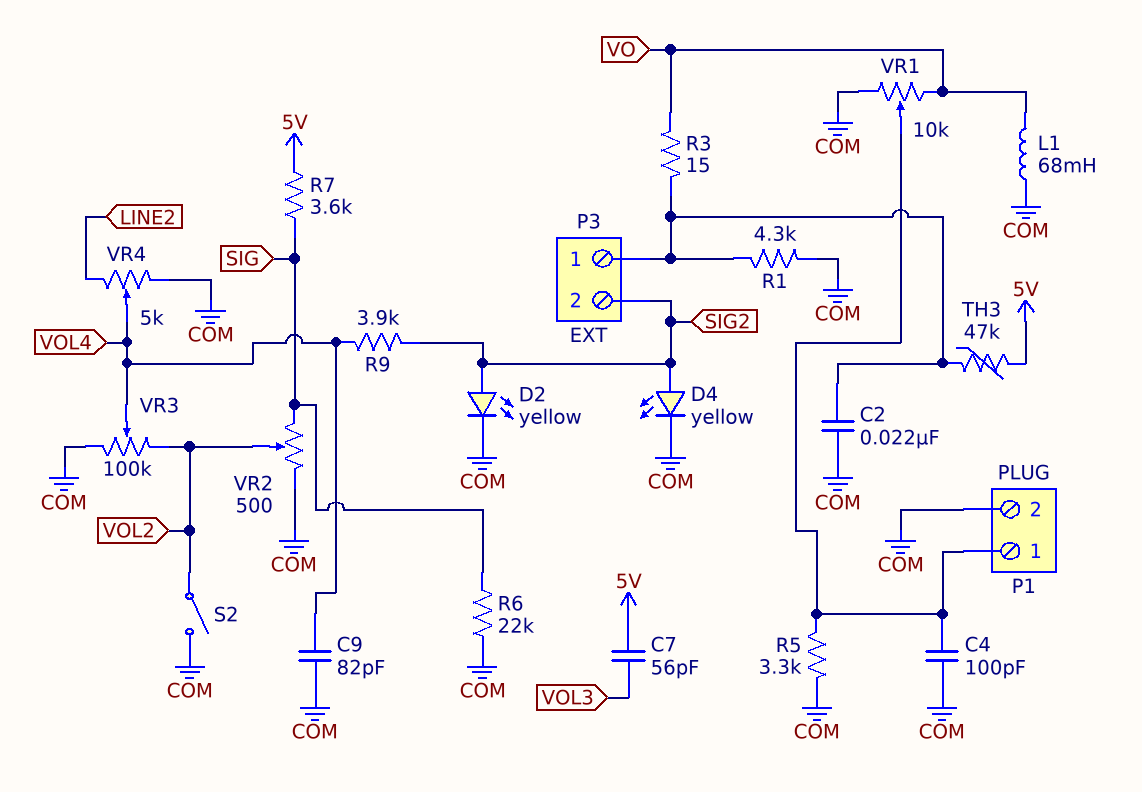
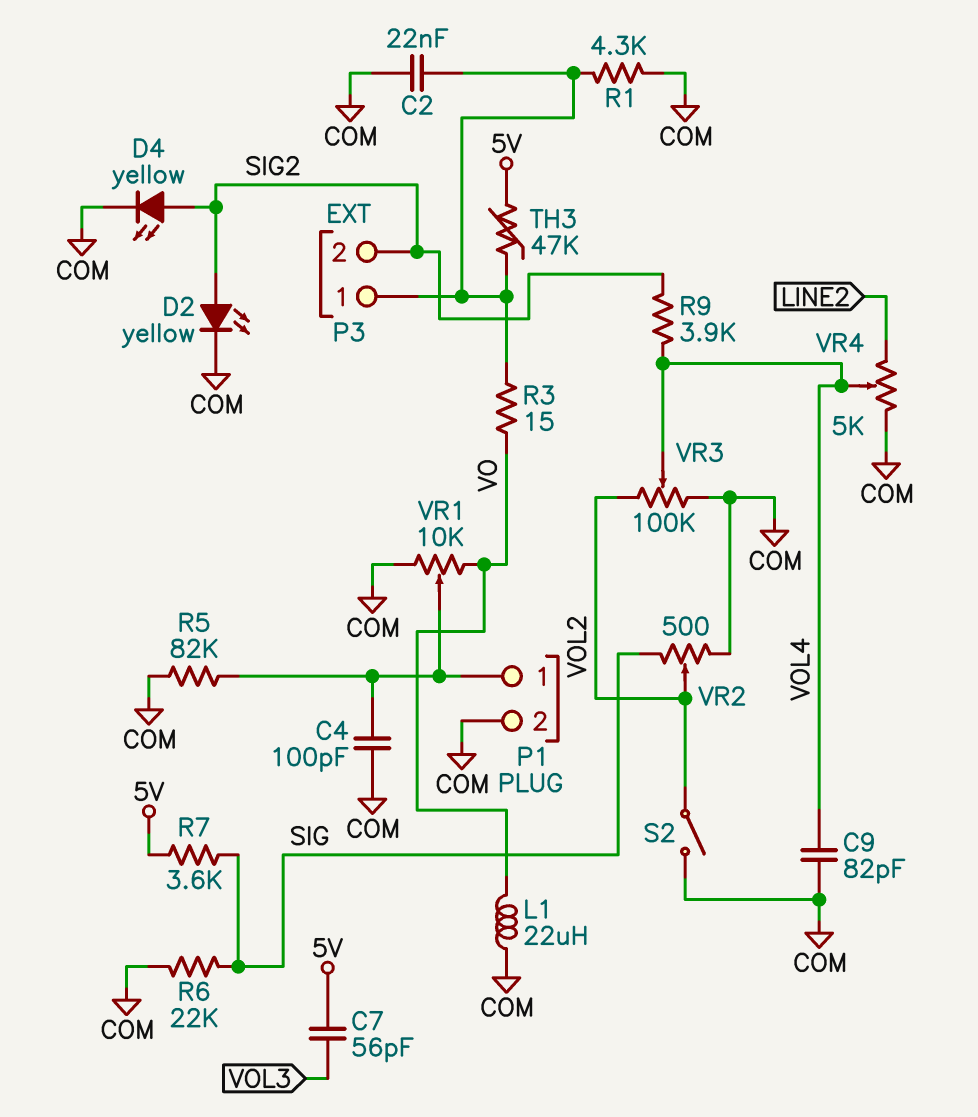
L1: 68mH (COM, VO) -> 22uH (COM, VO)
R5: 3.3k (COM, P1/1) -> 82k (COM, P1/1)

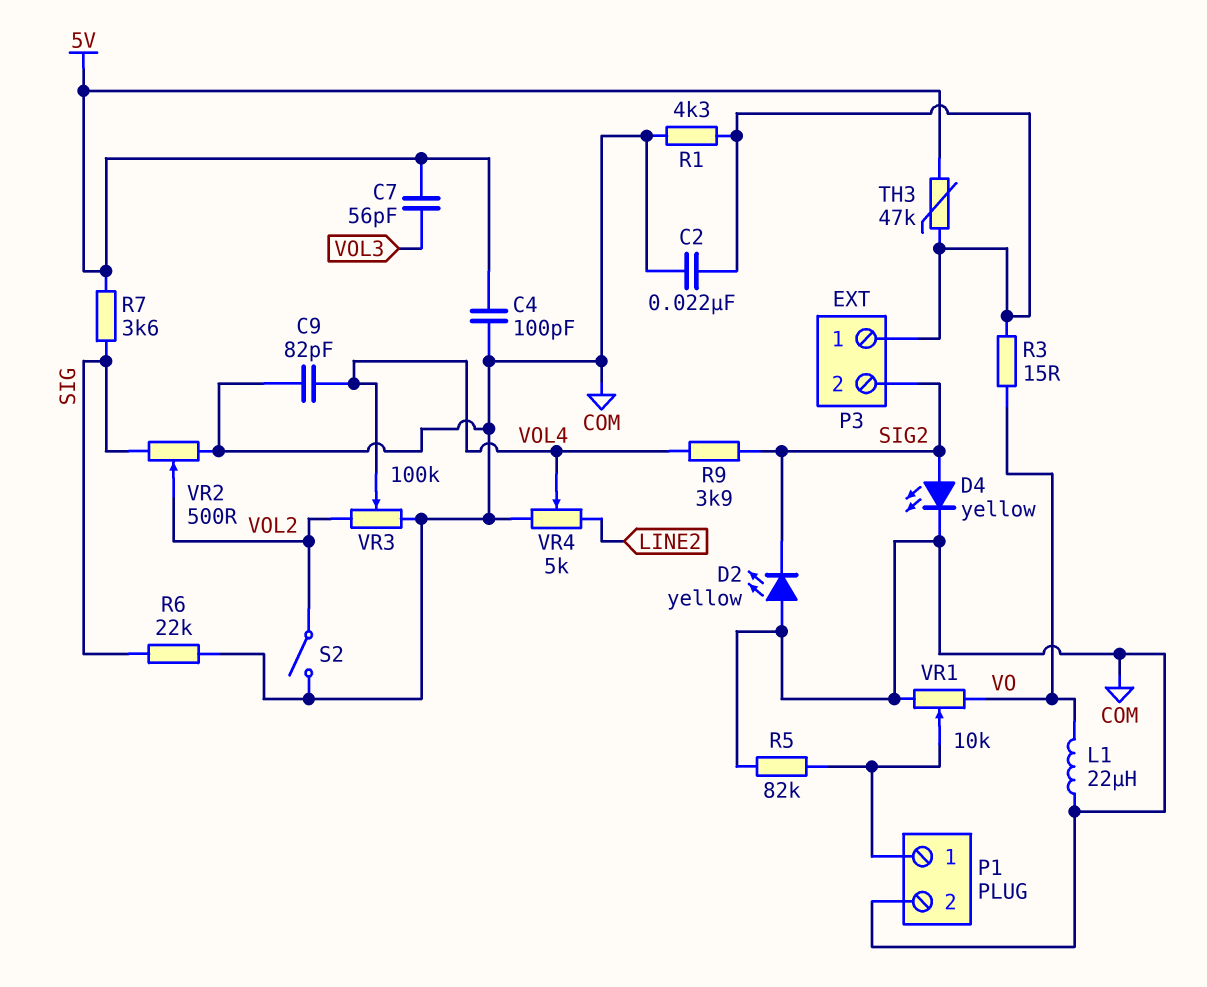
C4: 100pF (COM, P1/1) -> 100pF (5V, COM)
D2: LED yellow (A SIG2, K COM) -> LED yellow (A COM, K SIG2)

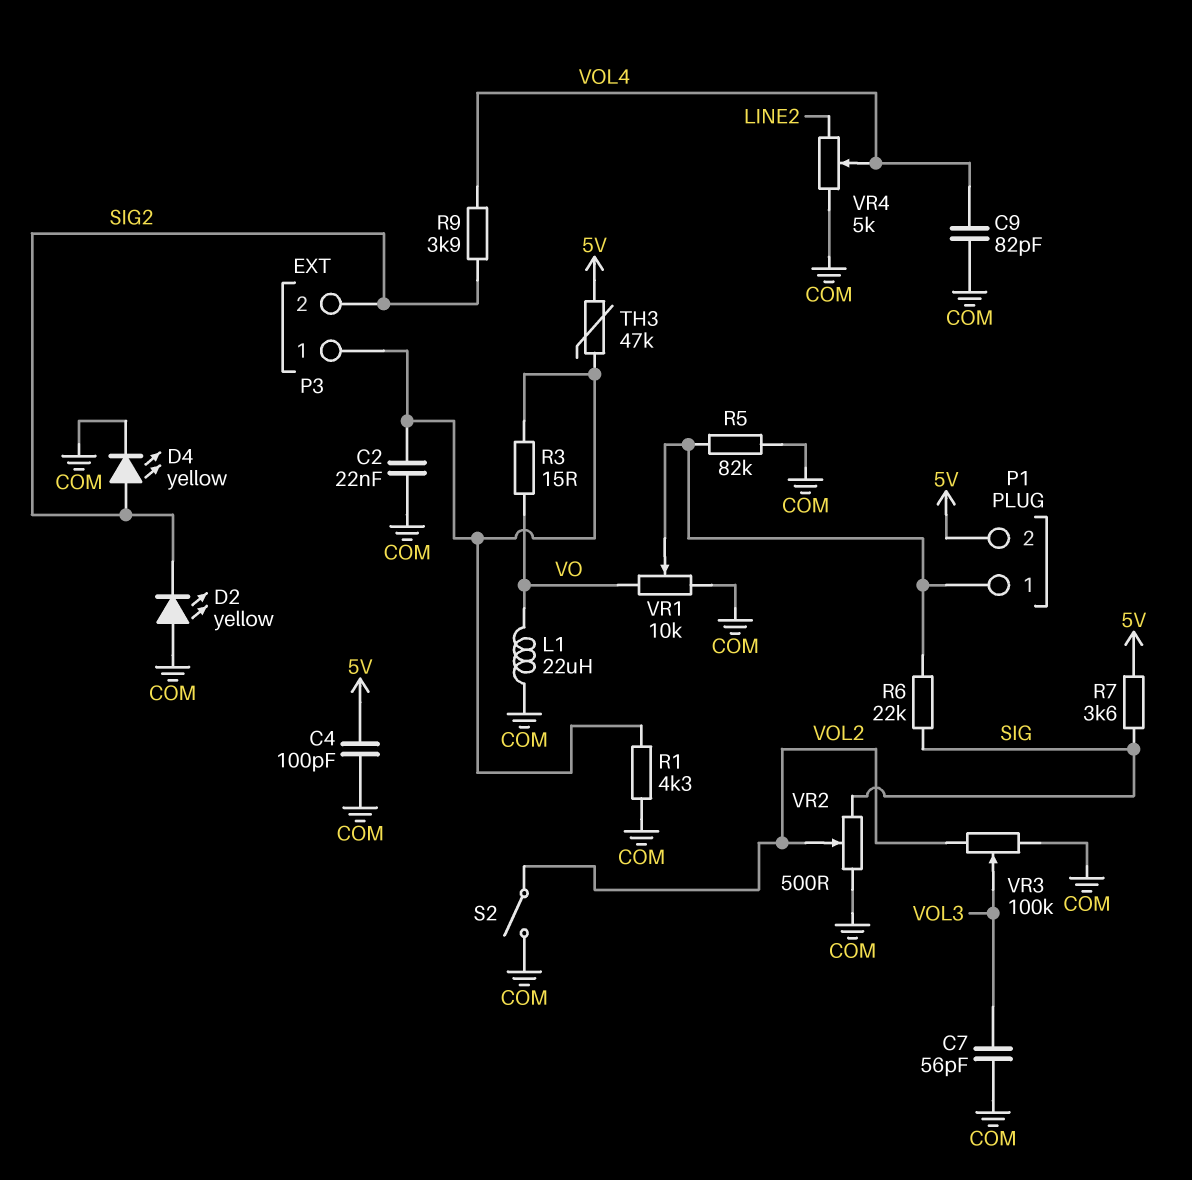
C7: 56pF (5V, VOL3) -> 56pF (COM, VOL3)
P1 pin 2: COM -> 5V
R6: 22k (COM, SIG) -> 22k (P1/1, SIG)
VR3: 100k (COM, VOL2, wiper VOL4) -> 100k (COM, VOL2, wiper VOL3)

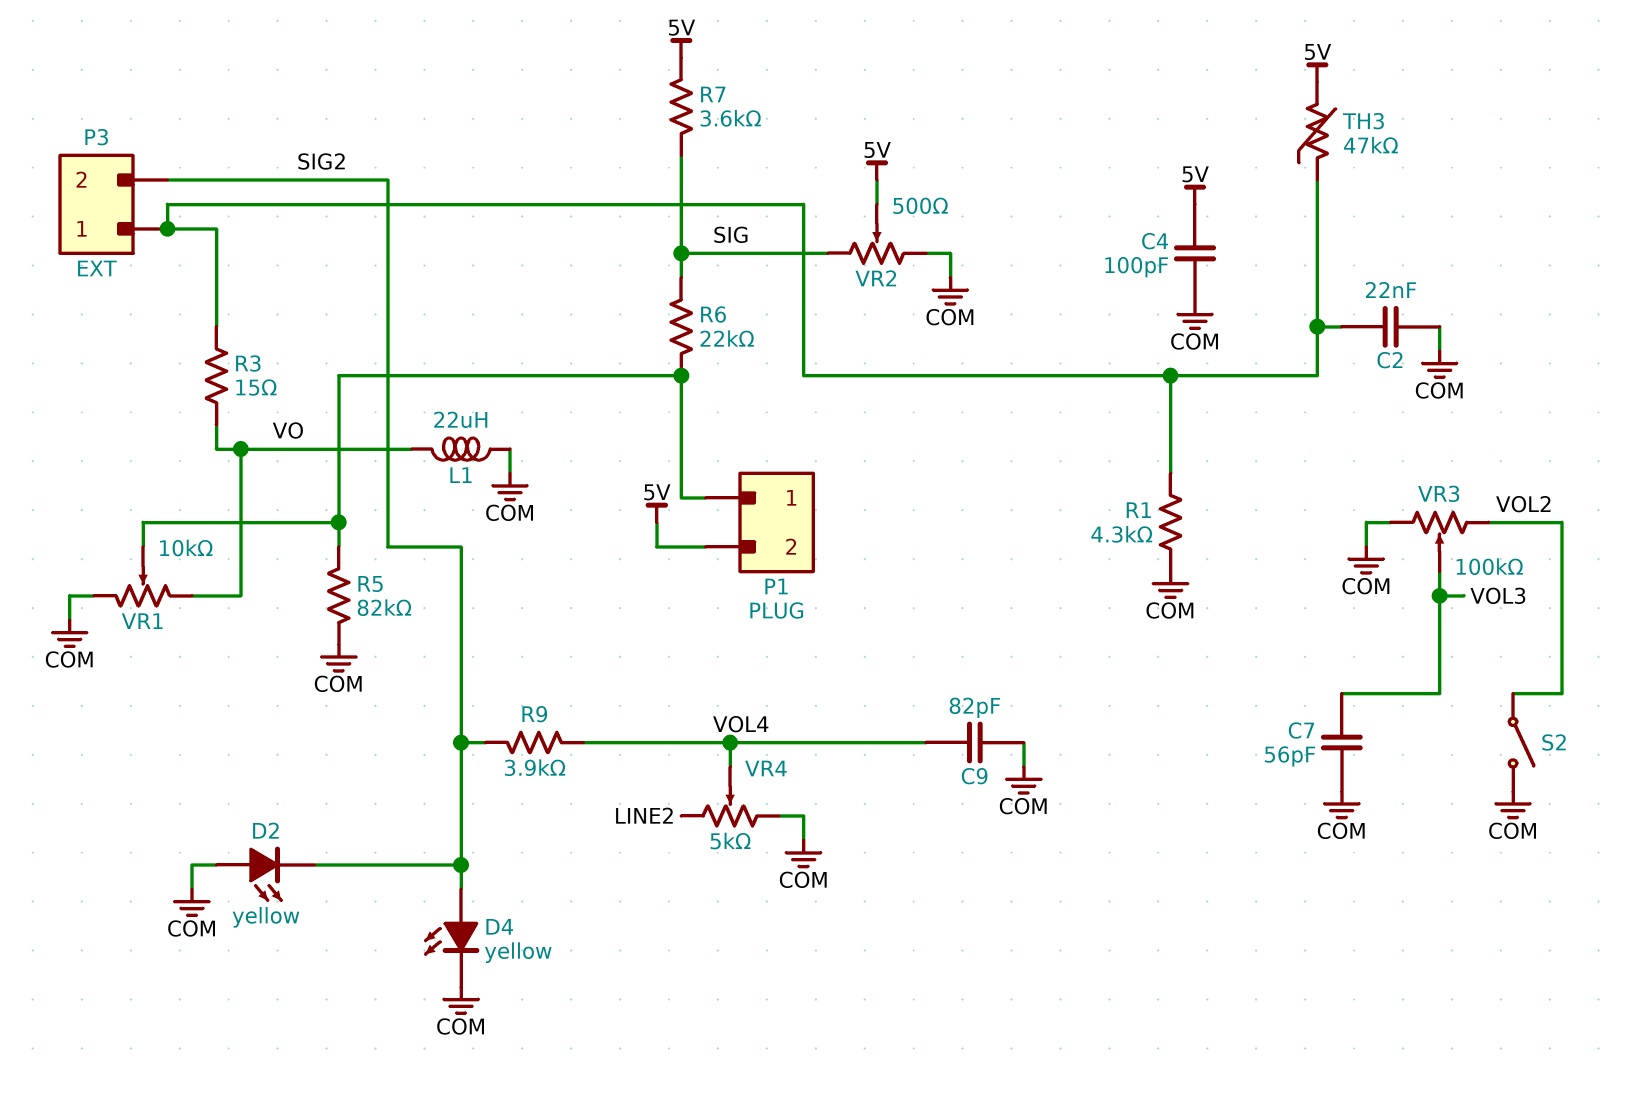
VR2: 500 (COM, SIG, wiper VOL2) -> 500 (COM, SIG, wiper 5V)

